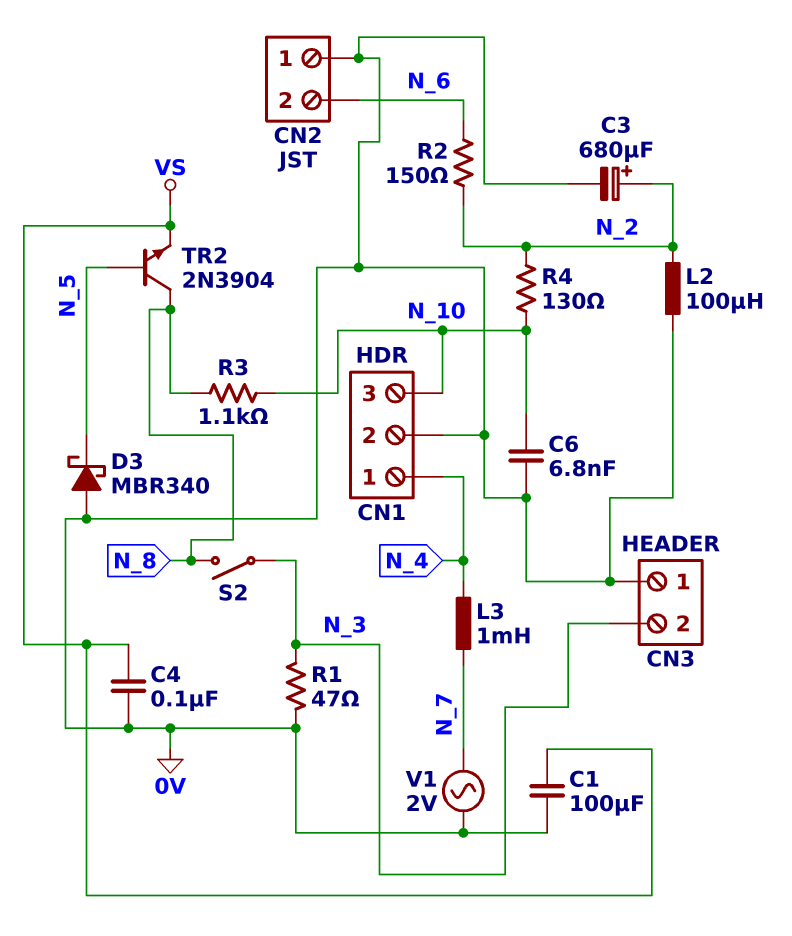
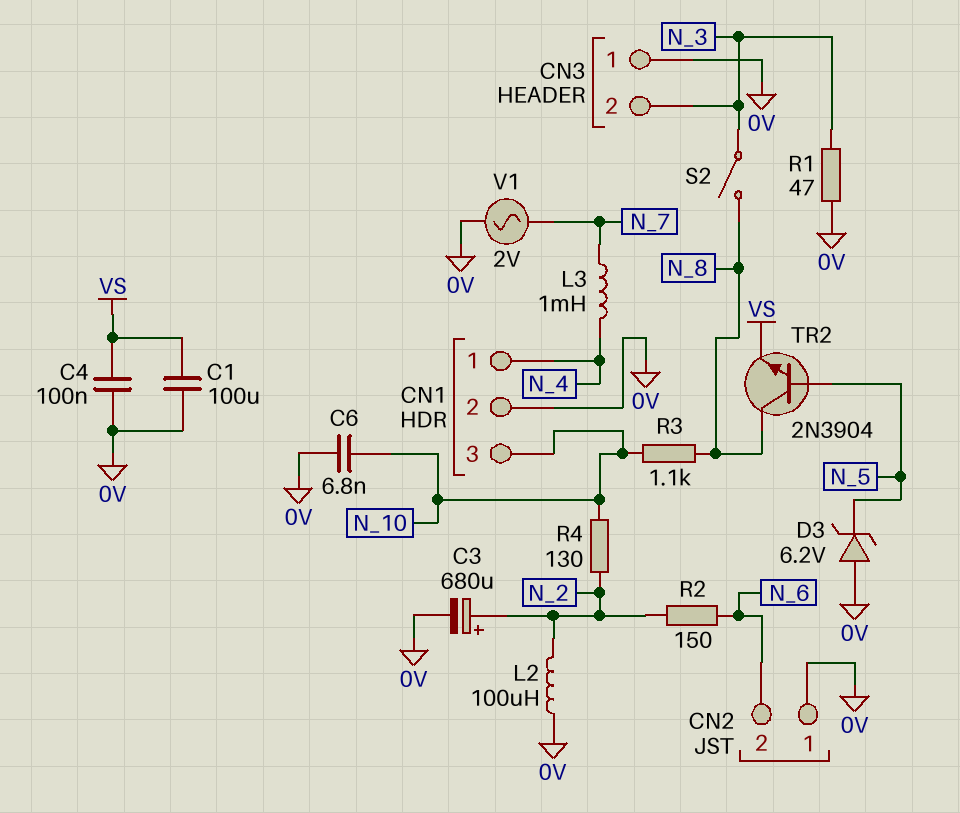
D3: schottky MBR340 (A 0V, K N_5) -> zener 6.2V (A 0V, K N_5)

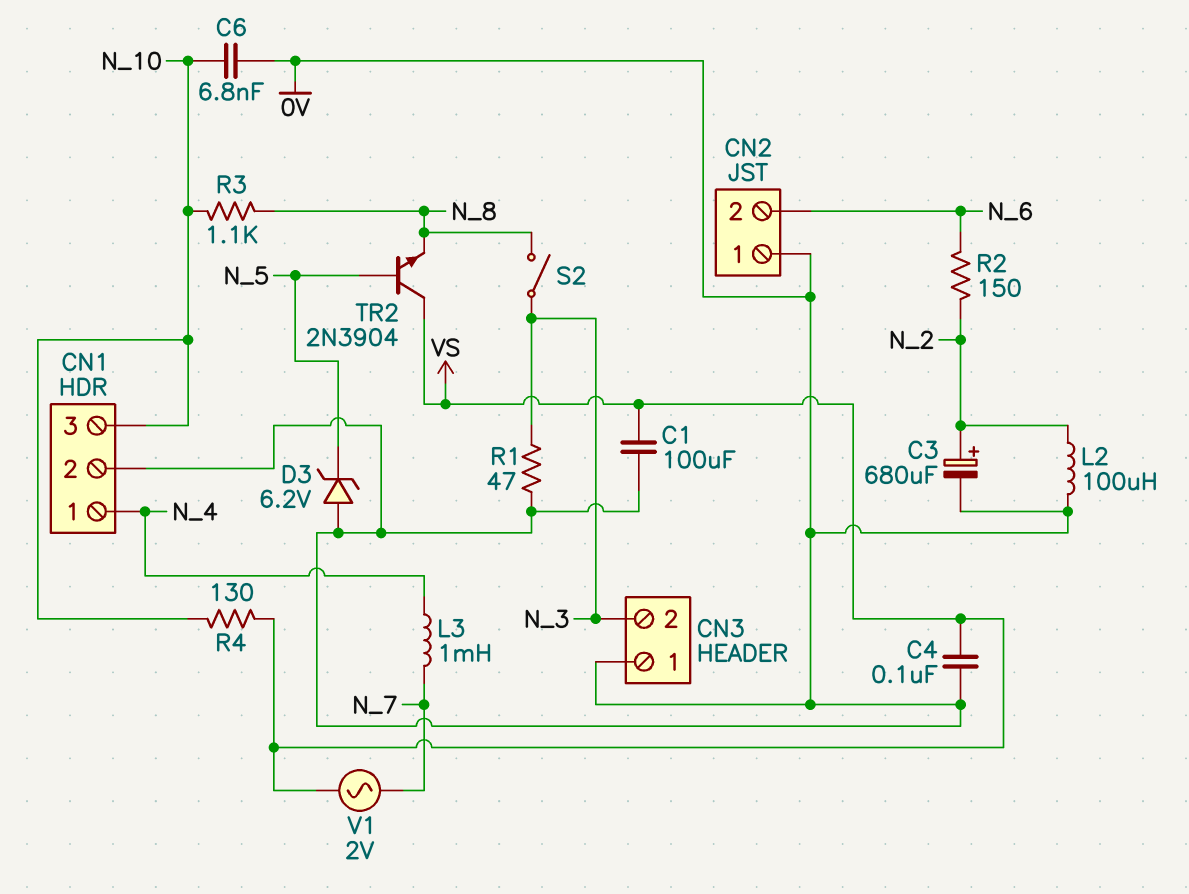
R4: 130 (N_2, N_10) -> 130 (N_10, VS)
TR2: NPN 2N3904 (B N_5, C N_8, E VS) -> NPN 2N3904 (B N_5, C VS, E N_8)
V1: AC 2V (0V, N_7) -> AC 2V (N_7, VS)

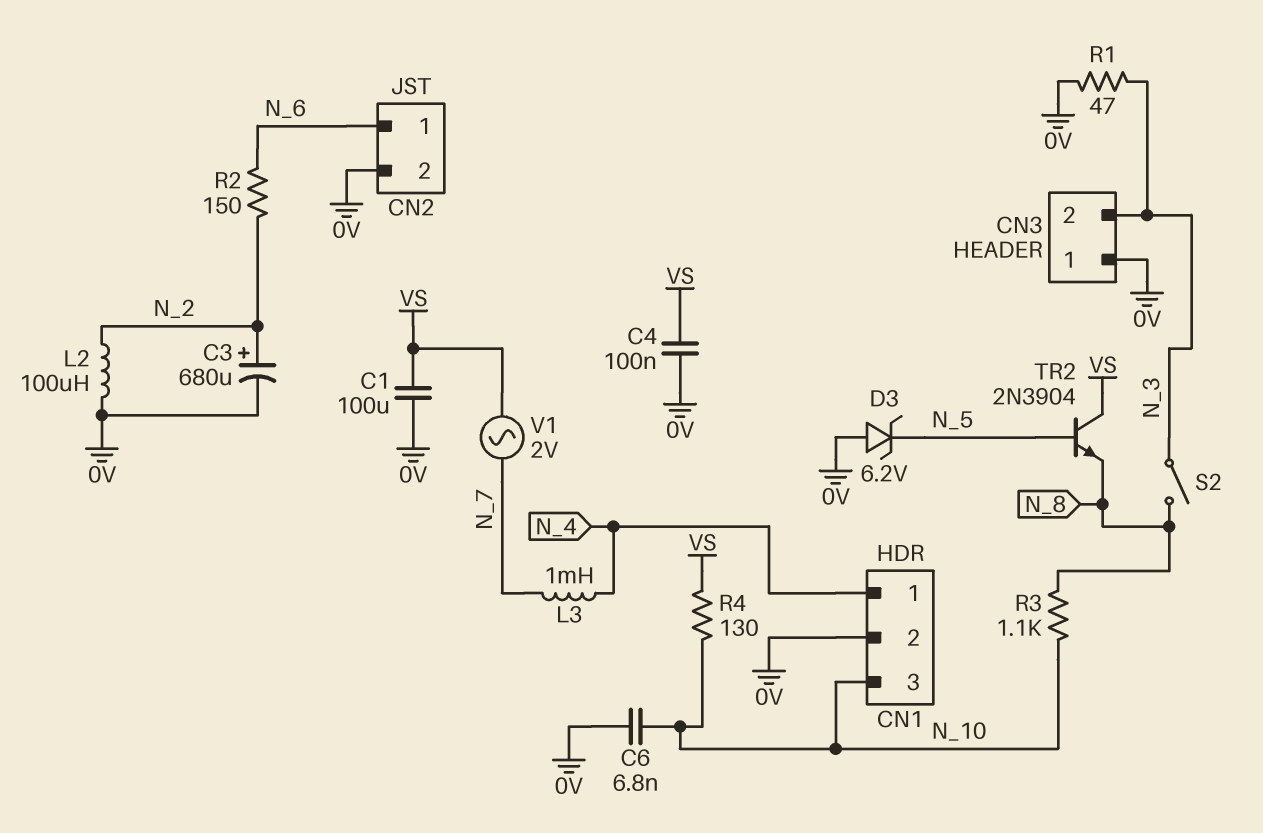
CN2 pin 1: 0V -> N_6
CN2 pin 2: N_6 -> 0V

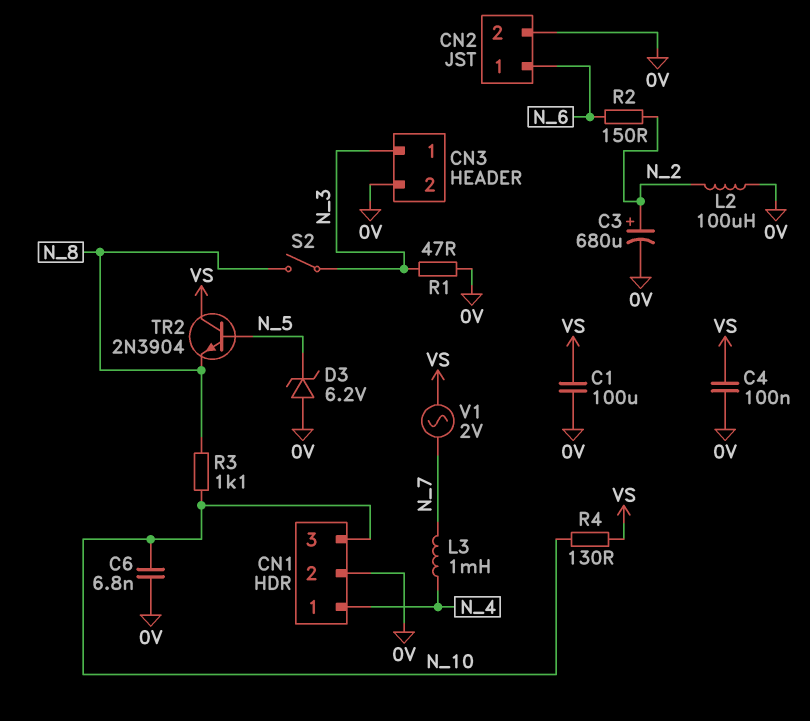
CN3 pin 1: 0V -> N_3
CN3 pin 2: N_3 -> 0V

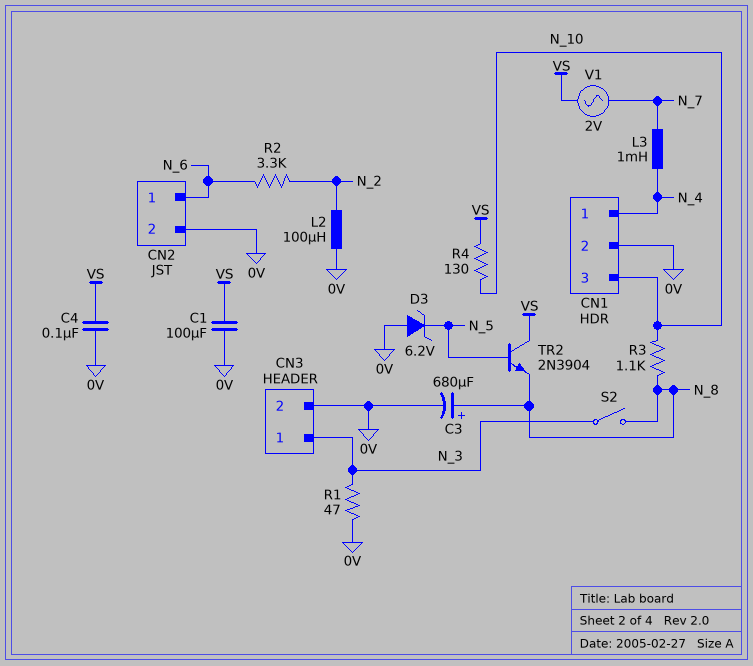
C3: 680uF (plus N_2, minus 0V) -> 680uF (plus N_8, minus 0V)
C6: 6.8nF (0V, N_10) -> none
R2: 150 (N_2, N_6) -> 3.3k (N_2, N_6)

